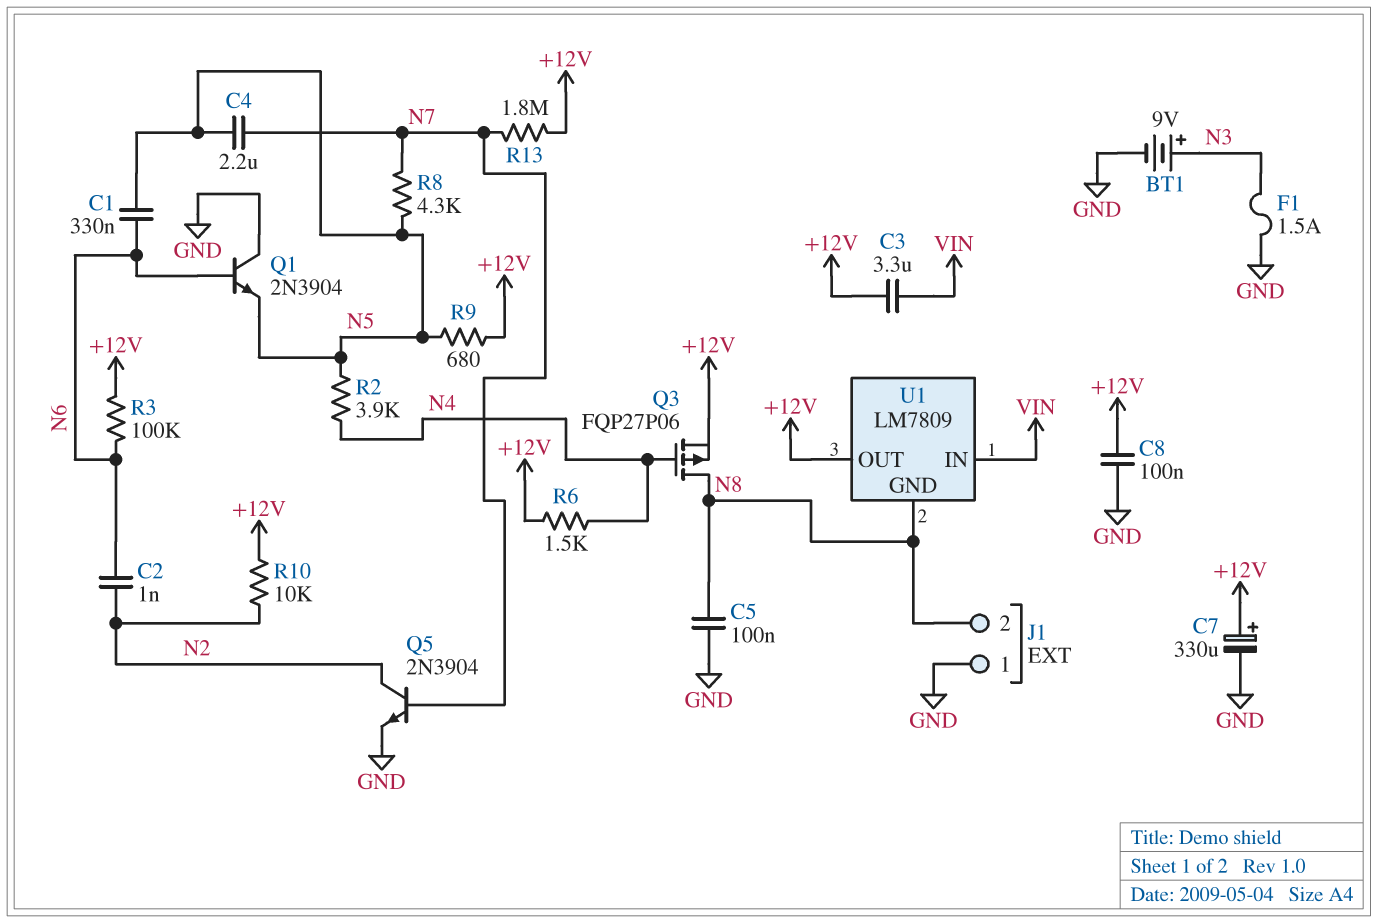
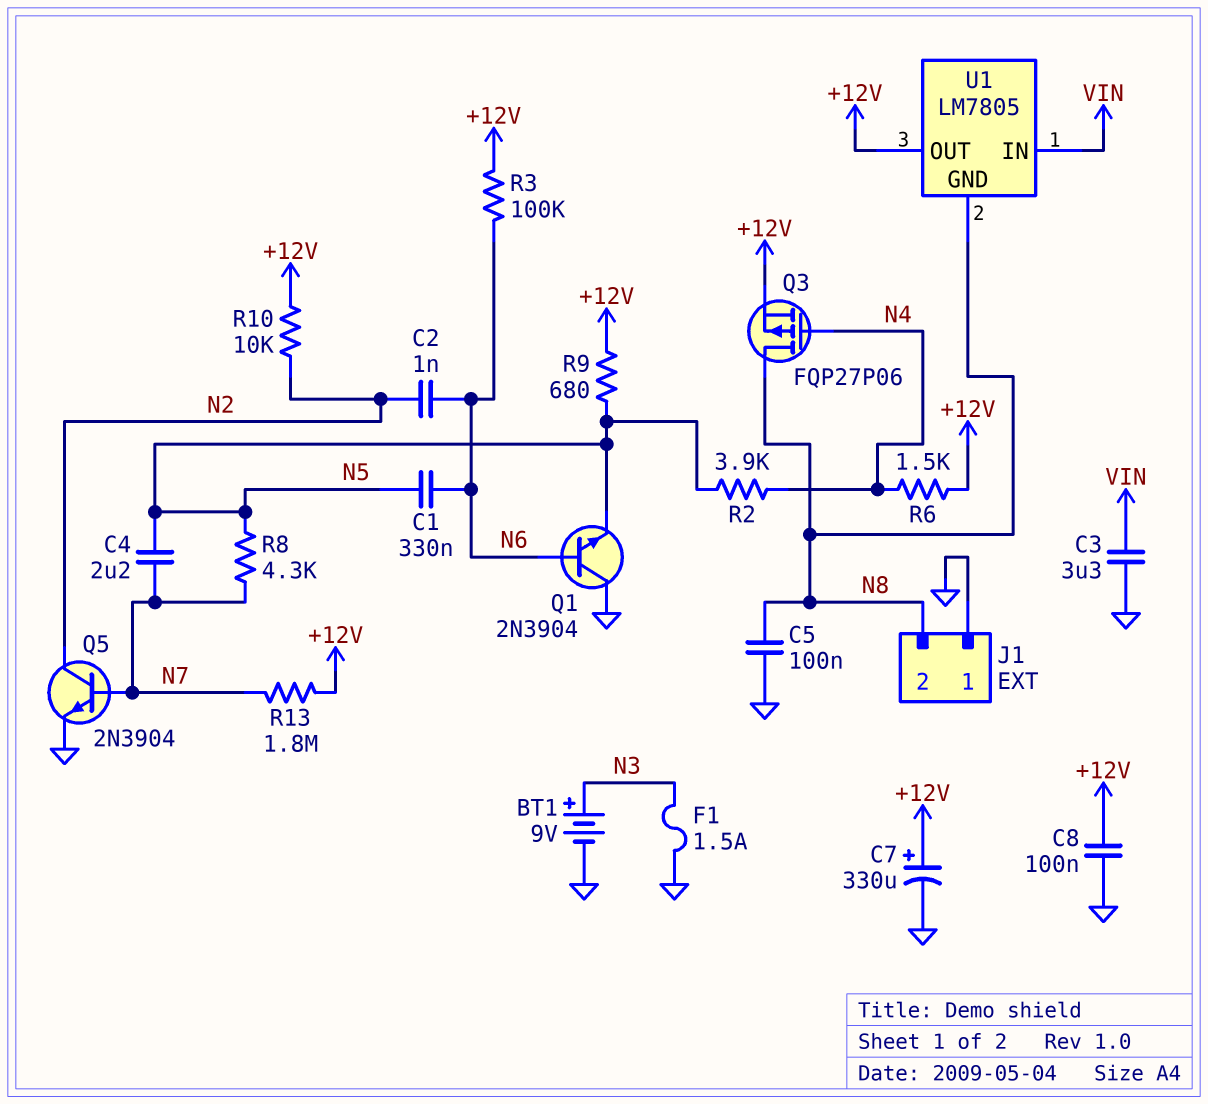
C3: 3.3uF (+12V, VIN) -> 3.3uF (GND, VIN)
U1: LM7809 -> LM7805

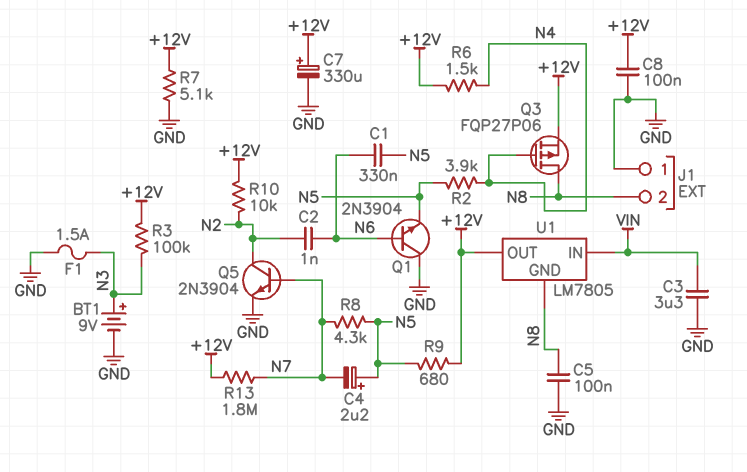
C4: 2.2uF (N5, N7) -> 2.2uF (plus N5, minus N7)
R3: 100k (+12V, N6) -> 100k (+12V, N3)
R7: none -> 5.1k (+12V, GND)

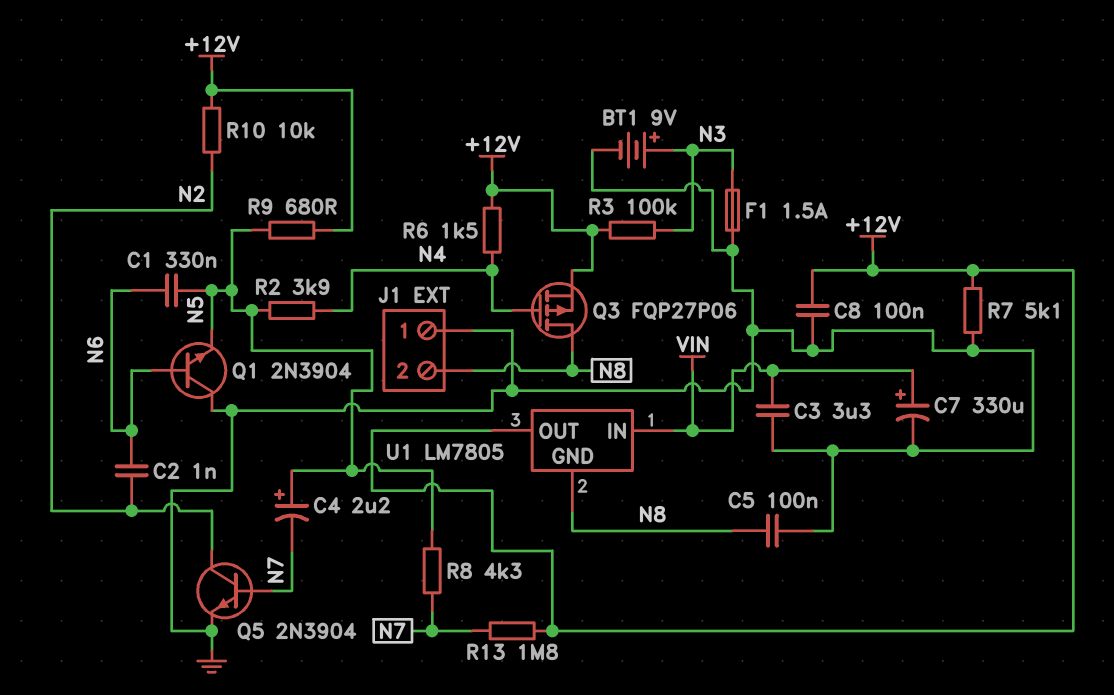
C7: 330uF (plus +12V, minus GND) -> 330uF (plus VIN, minus GND)

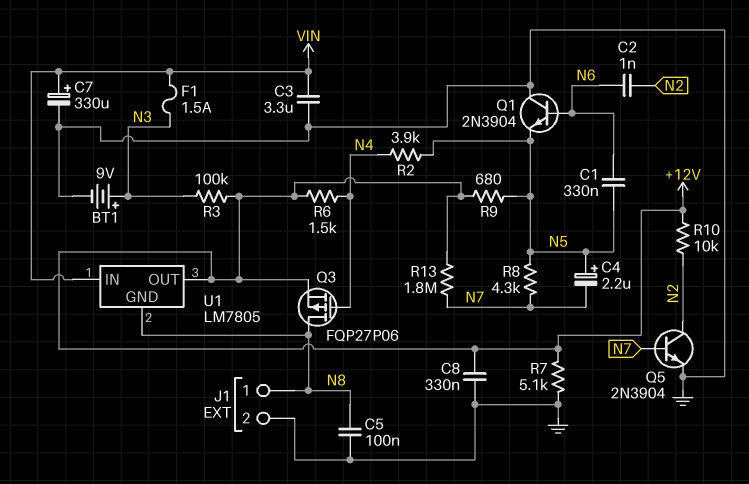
C8: 100nF (+12V, GND) -> 330nF (+12V, GND)
F1: 1.5A (GND, N3) -> 1.5A (N3, VIN)
J1 pin 1: GND -> N8
J1 pin 2: N8 -> GND

